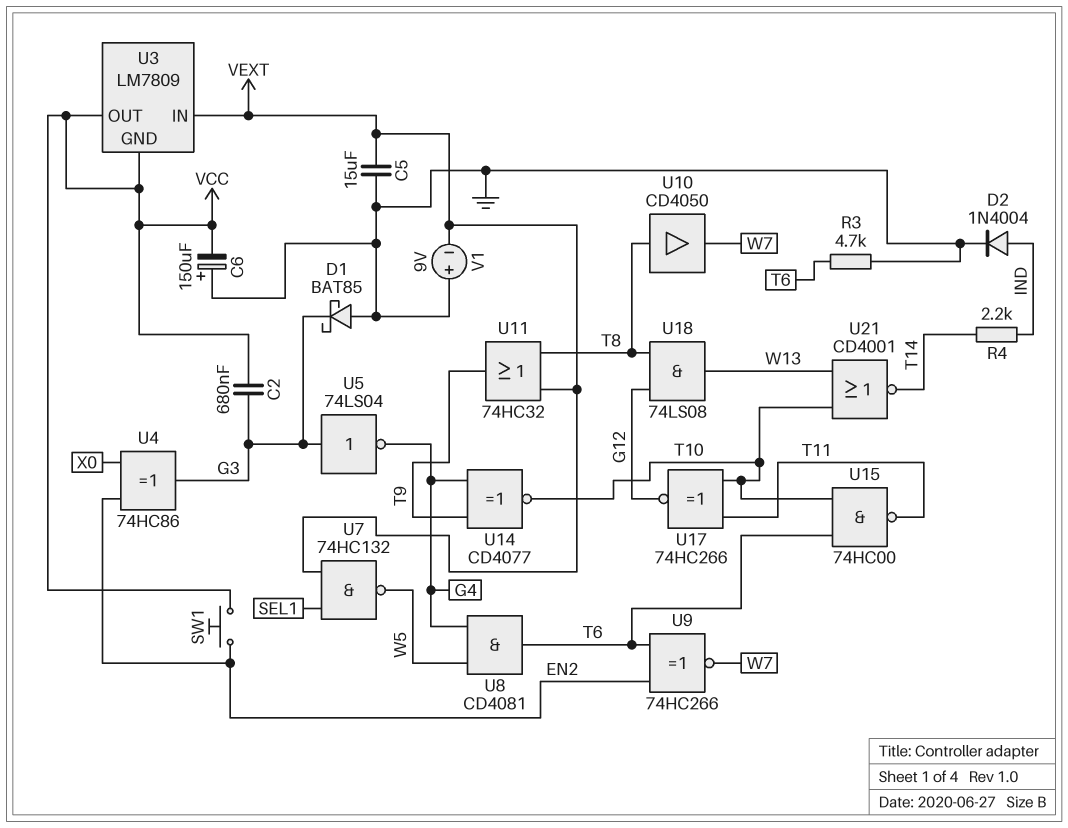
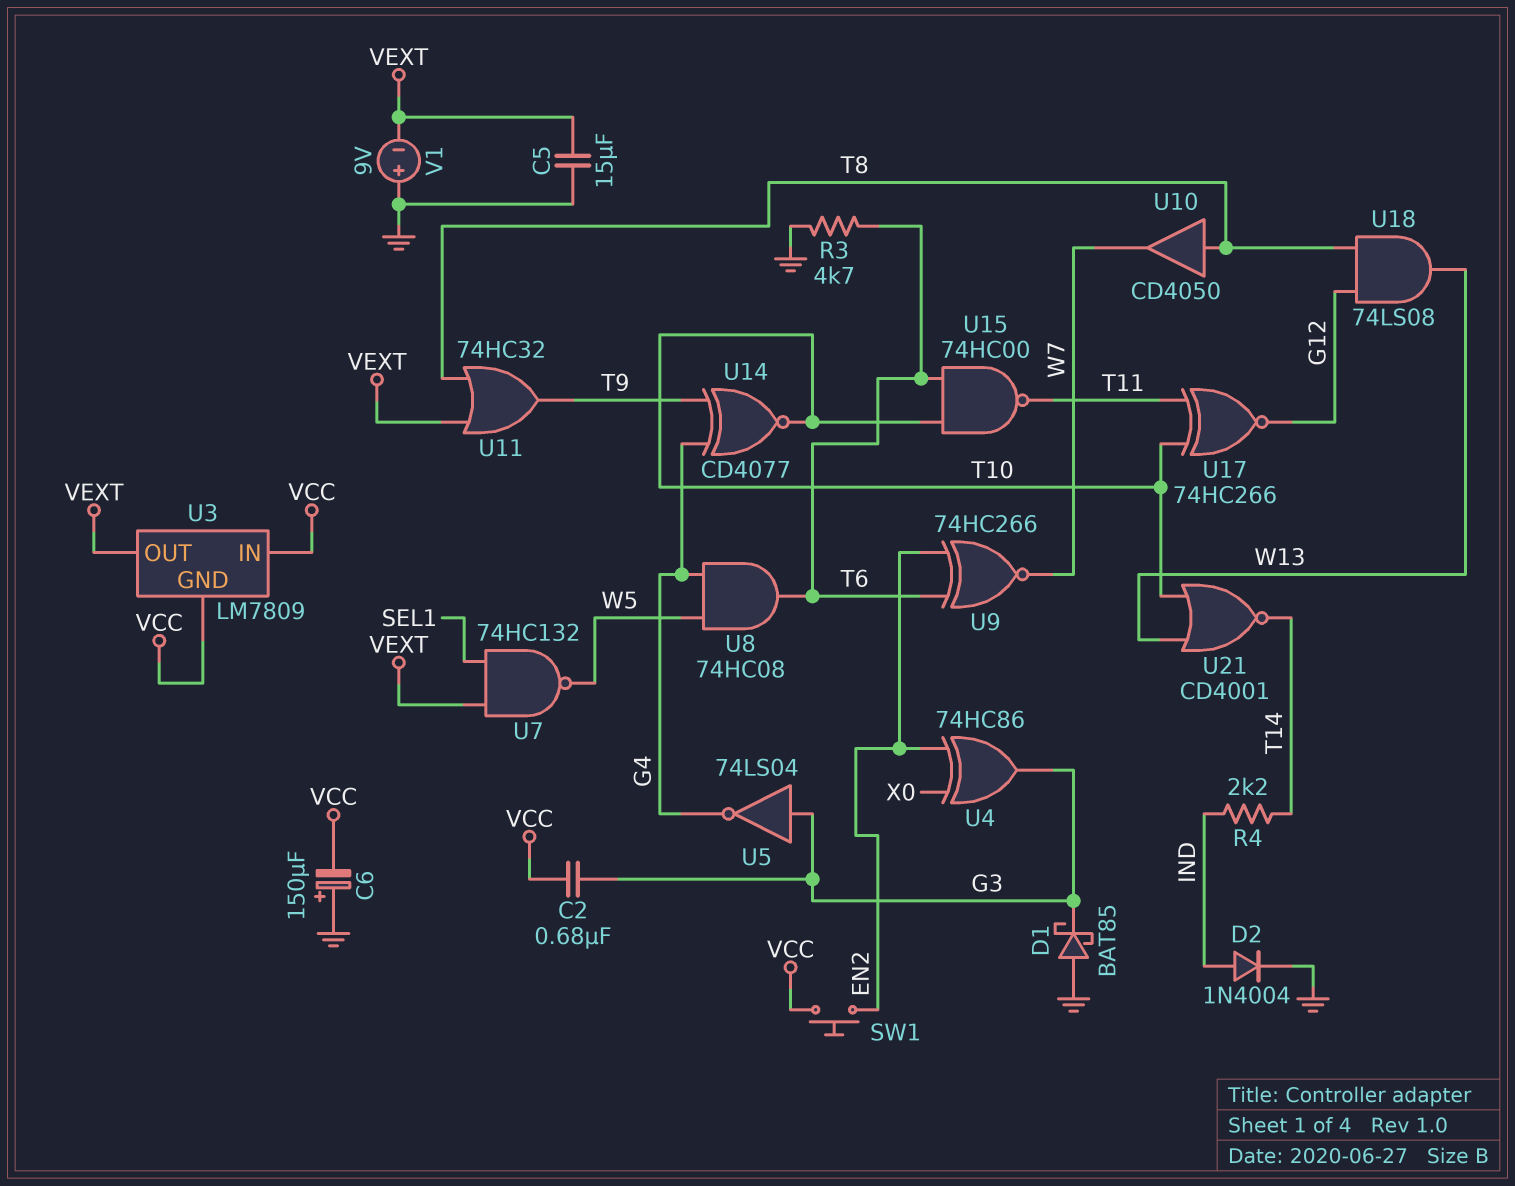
U3 pin IN: VEXT -> VCC
U3 pin OUT: VCC -> VEXT
U8: AND CD4081 (in G4, in W5, out T6) -> AND 74HC08 (in G4, in W5, out T6)

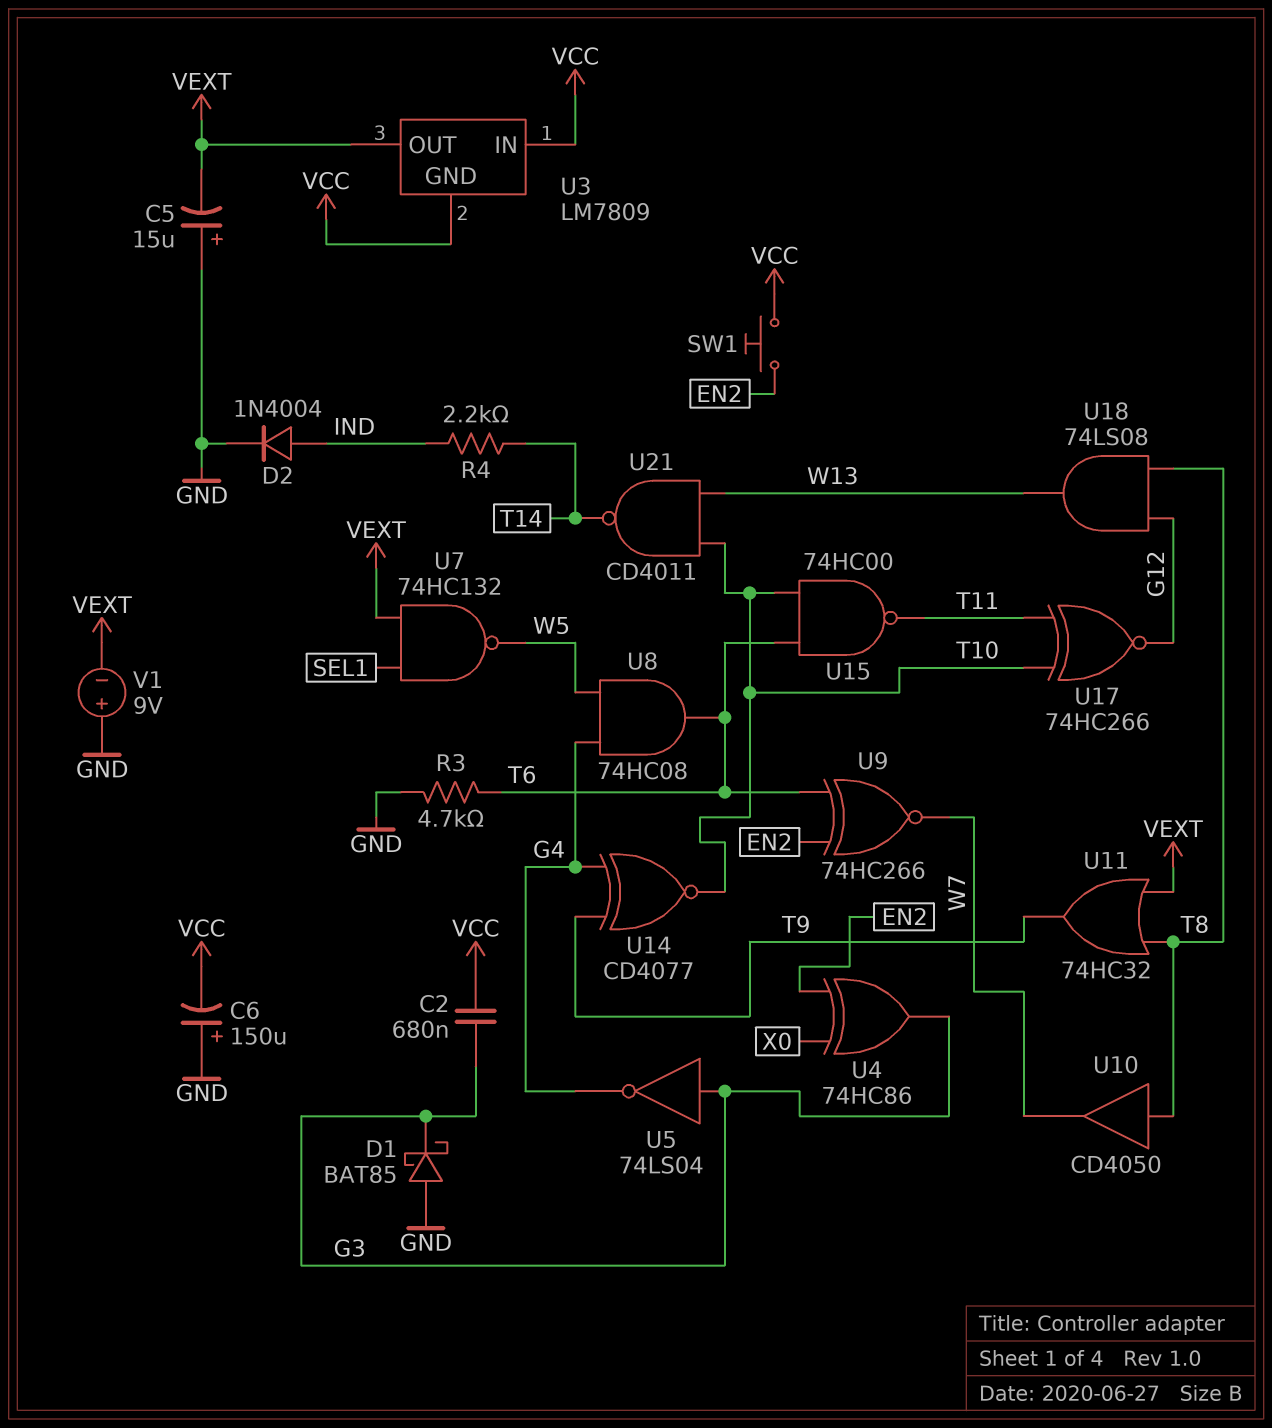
C5: 15uF (GND, VEXT) -> 15uF (plus GND, minus VEXT)
U21: NOR CD4001 (in T10, in W13, out T14) -> NAND CD4011 (in T10, in W13, out T14)

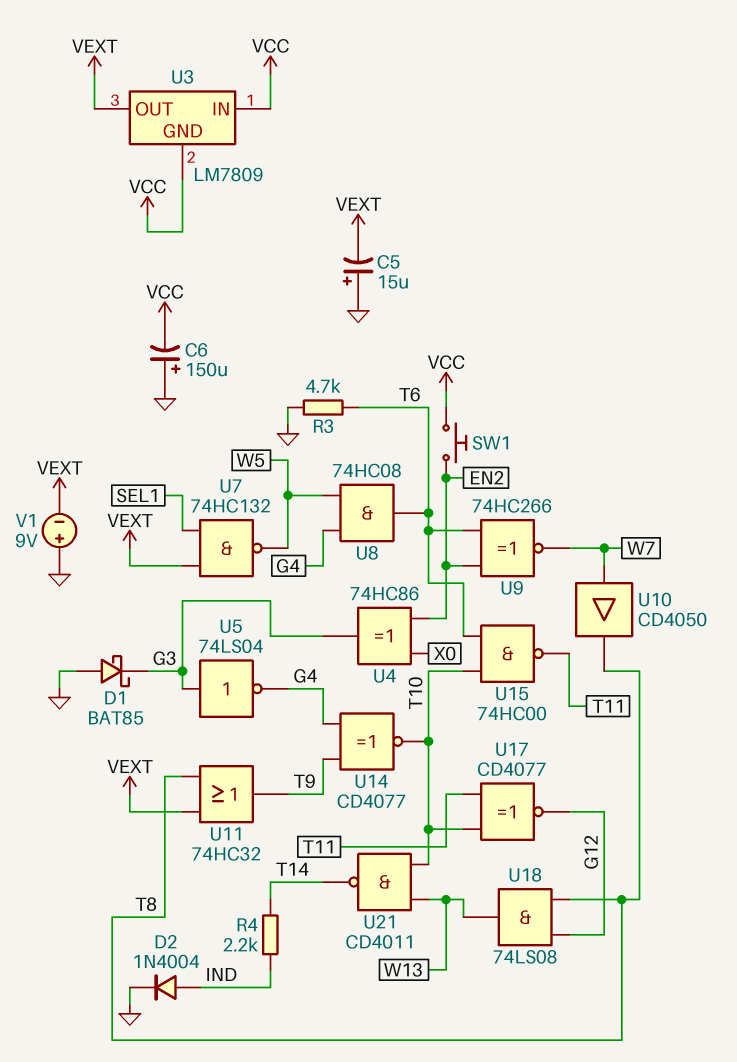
C2: 680nF (G3, VCC) -> none
U10: buffer CD4050 (in T8, out W7) -> buffer CD4050 (in W7, out T8)
U17: XNOR 74HC266 (in T10, in T11, out G12) -> XNOR CD4077 (in T10, in T11, out G12)

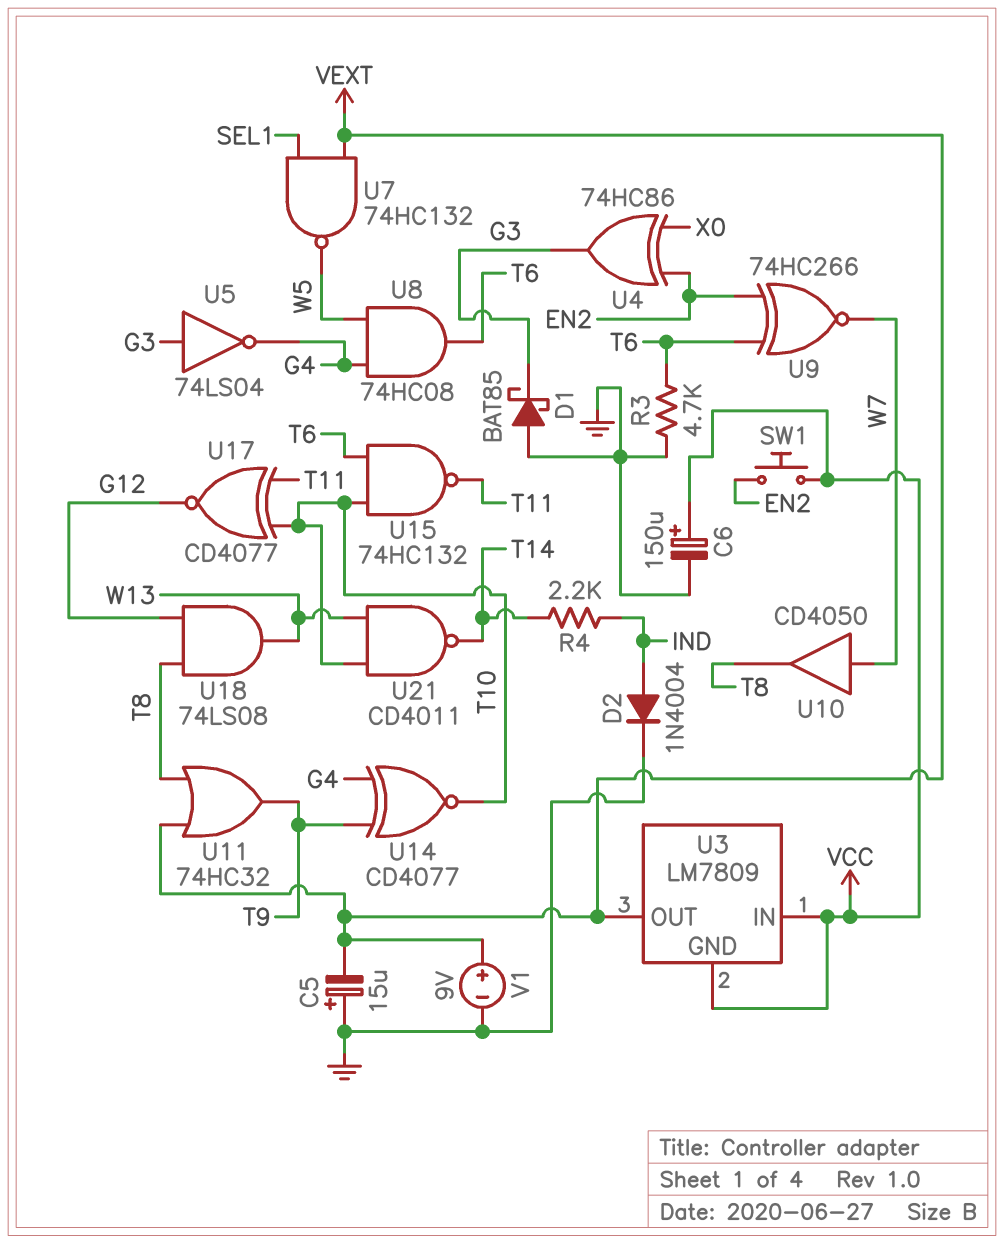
C6: 150uF (plus GND, minus VCC) -> 150uF (plus VCC, minus GND)
U15: NAND 74HC00 (in T6, in T10, out T11) -> NAND 74HC132 (in T6, in T10, out T11)
V1: 9V (plus GND, minus VEXT) -> 9V (plus VEXT, minus GND)

